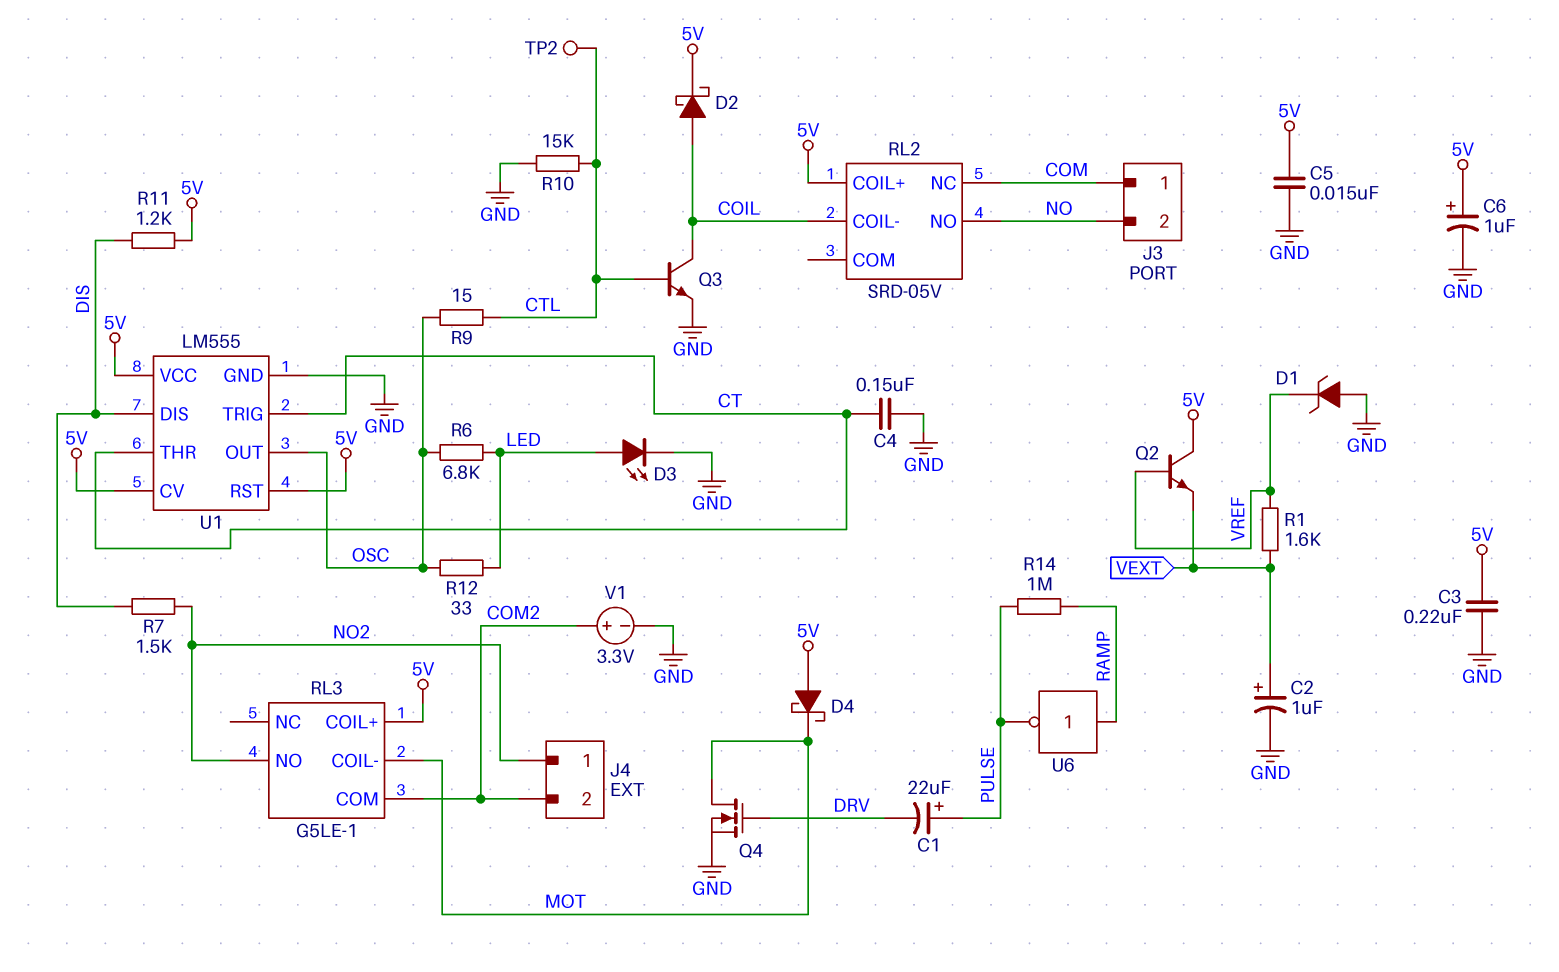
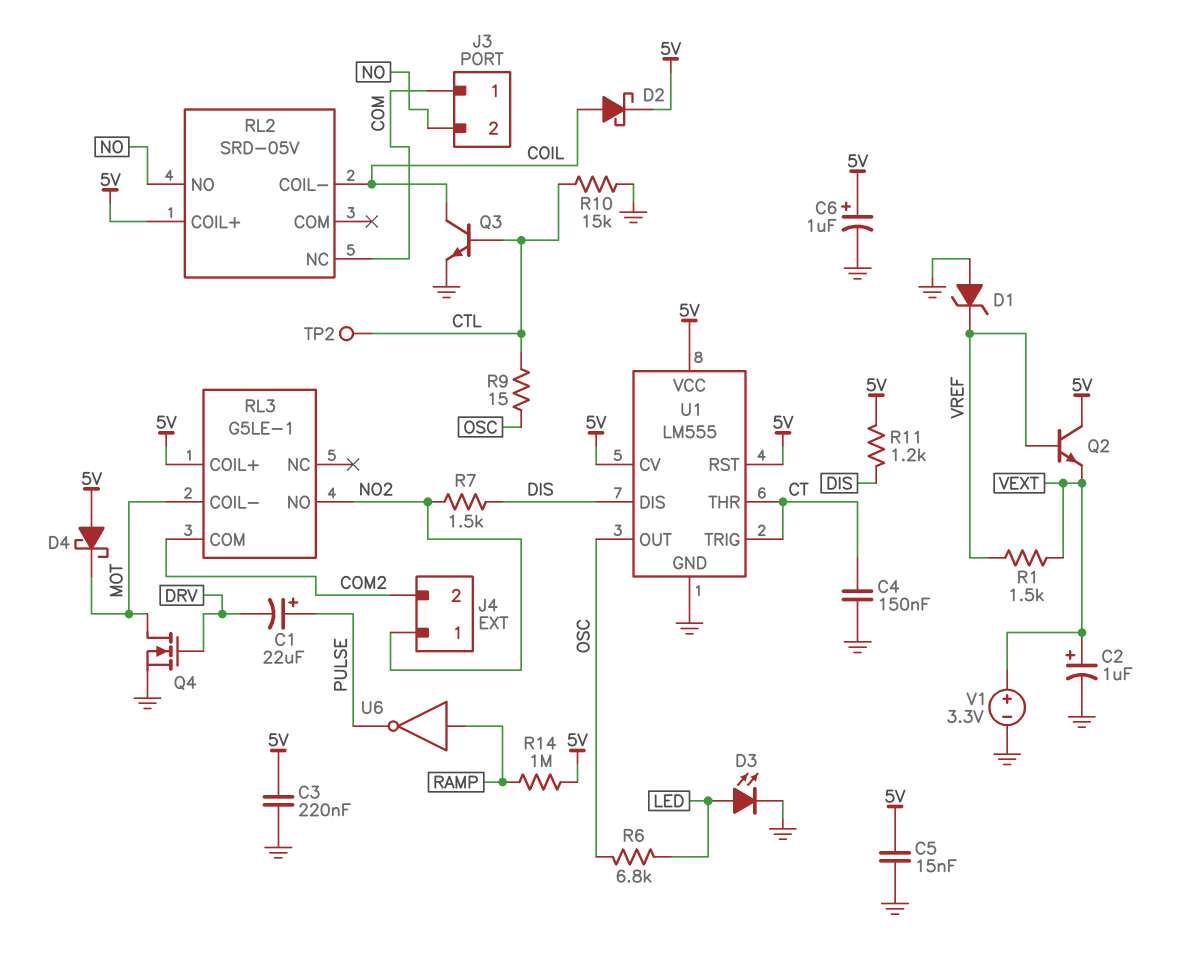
R1: 1.6k (VEXT, VREF) -> 1.5k (VEXT, VREF)
R12: 33 (LED, OSC) -> none
R14: 1M (PULSE, RAMP) -> 1M (5V, RAMP)
V1: 3.3V (plus COM2, minus GND) -> 3.3V (plus VEXT, minus GND)

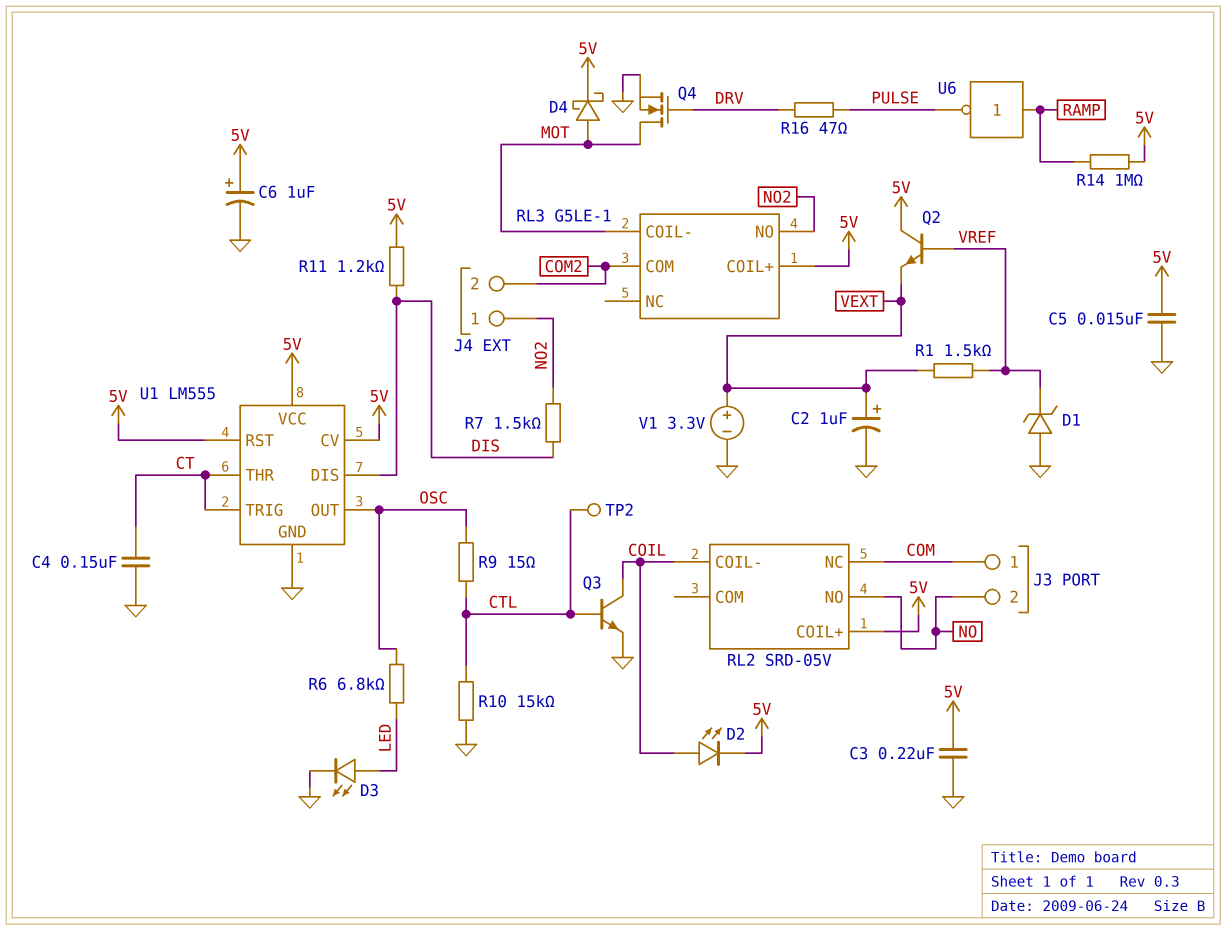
C1: 22uF (plus PULSE, minus DRV) -> none
D2: schottky (A COIL, K 5V) -> LED (A COIL, K 5V)
D4: schottky (A 5V, K MOT) -> schottky (A MOT, K 5V)
R16: none -> 47 (DRV, PULSE)

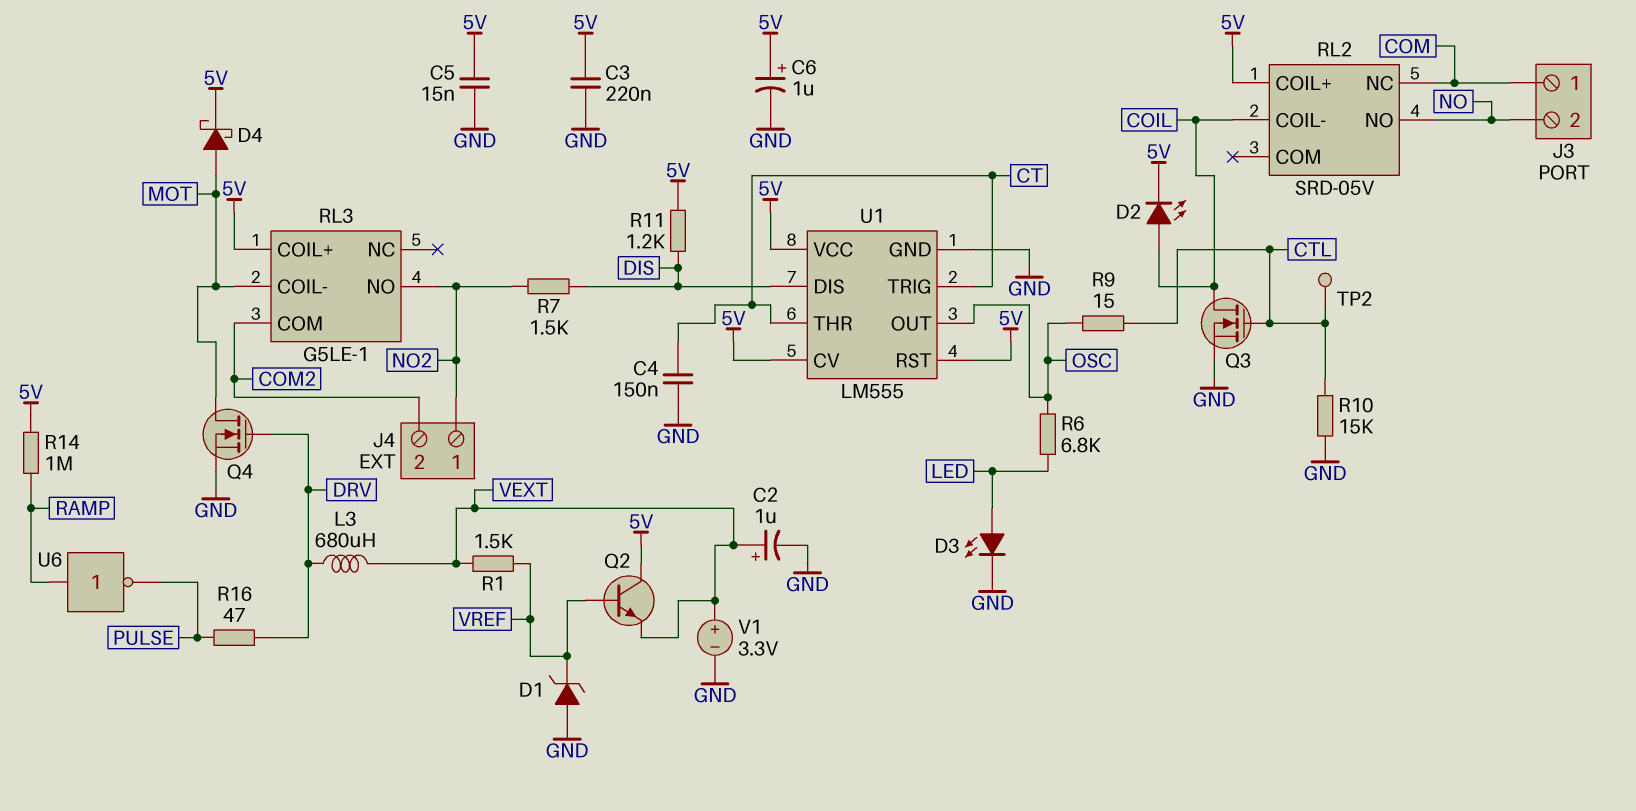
L3: none -> 680uH (DRV, VEXT)
Q3: NPN (B CTL, C COIL, E GND) -> NMOS (G CTL, D COIL, S GND)

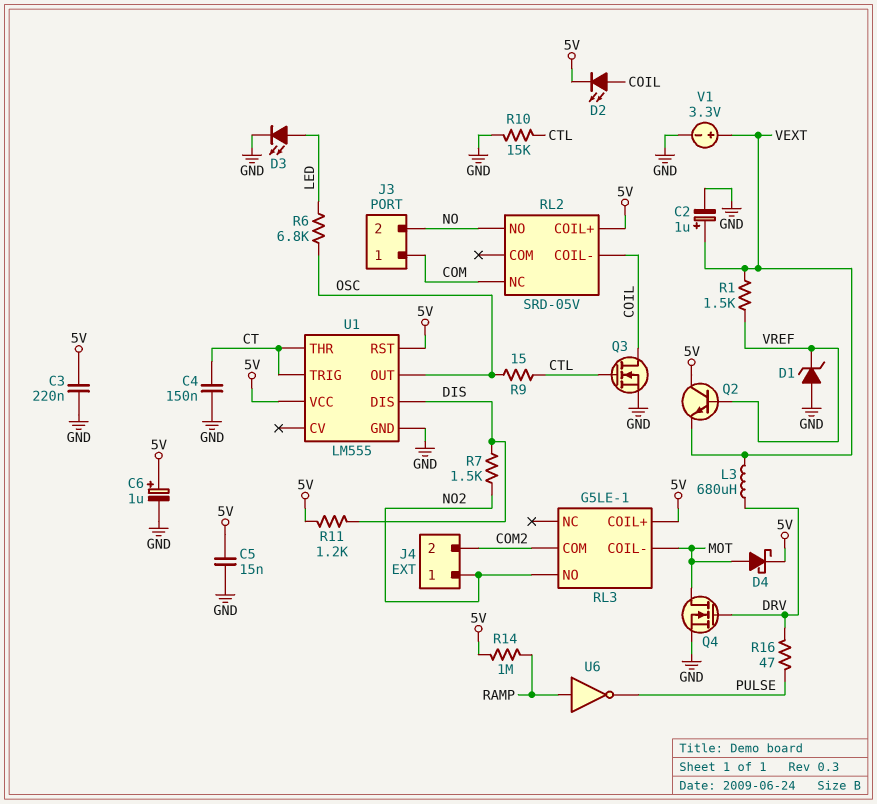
TP2: test point (CTL) -> none
U1 pin CV: 5V -> none

